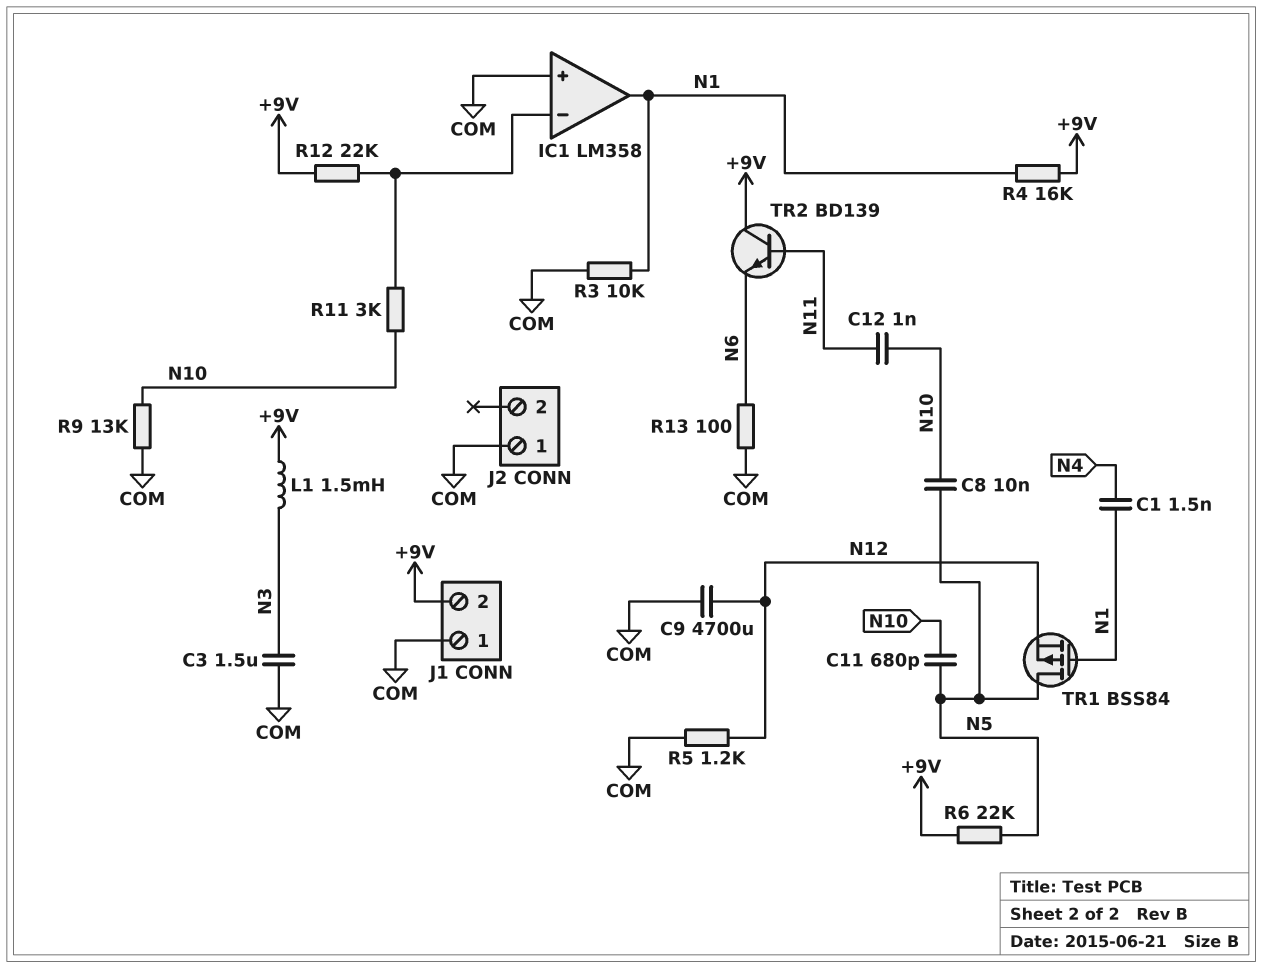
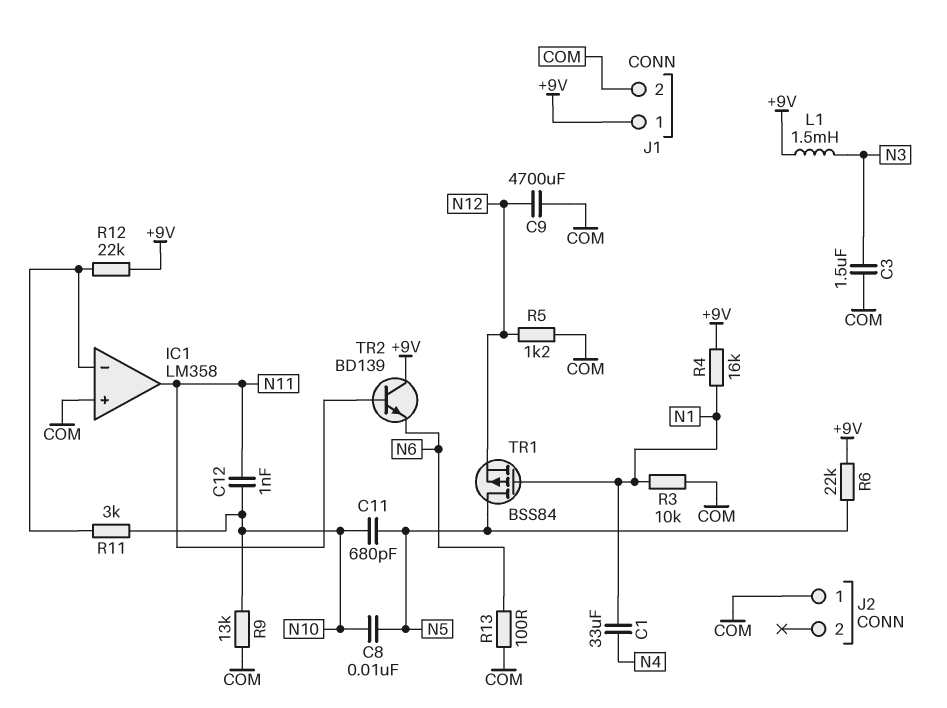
C1: 1.5nF (N1, N4) -> 33uF (N1, N4)
IC1 pin out: N1 -> N11
J1 pin 1: COM -> +9V
J1 pin 2: +9V -> COM

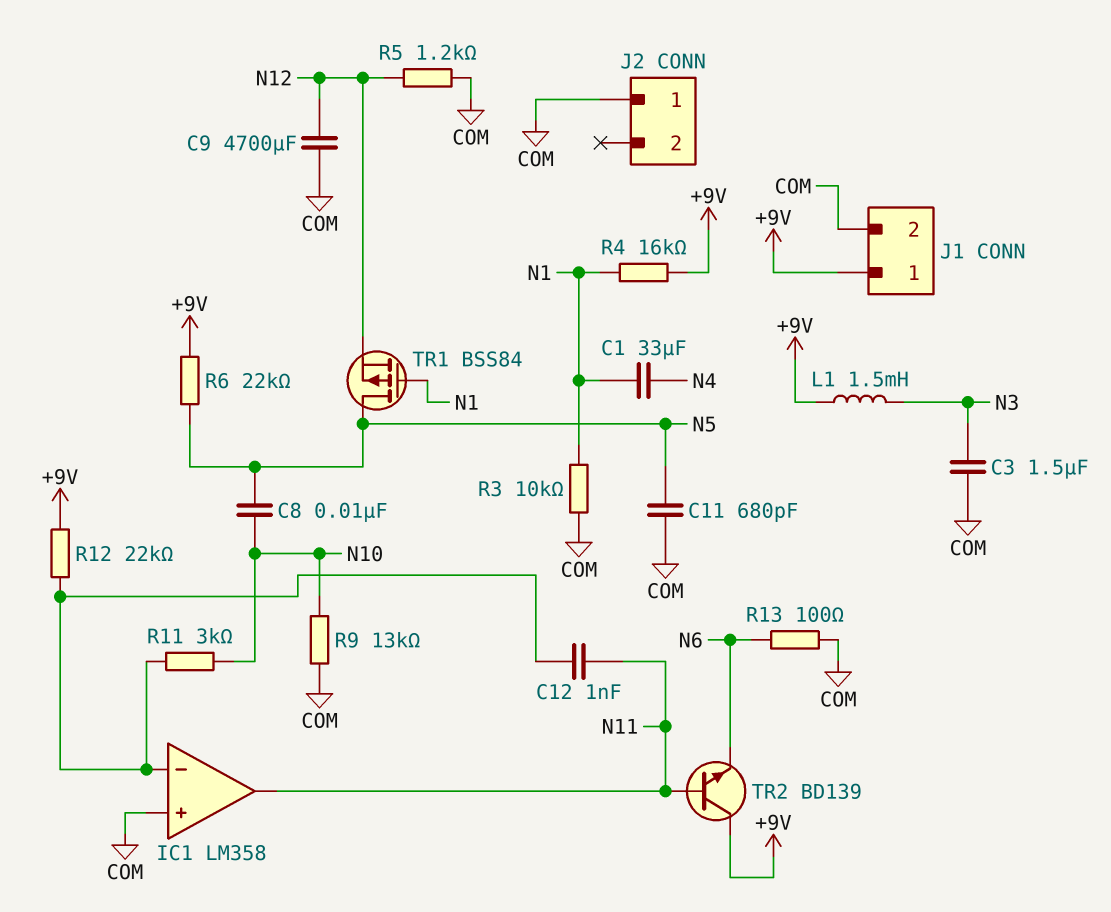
C11: 680pF (N5, N10) -> 680pF (COM, N5)
C12: 1nF (N10, N11) -> 1nF (IC1/in-, N11)

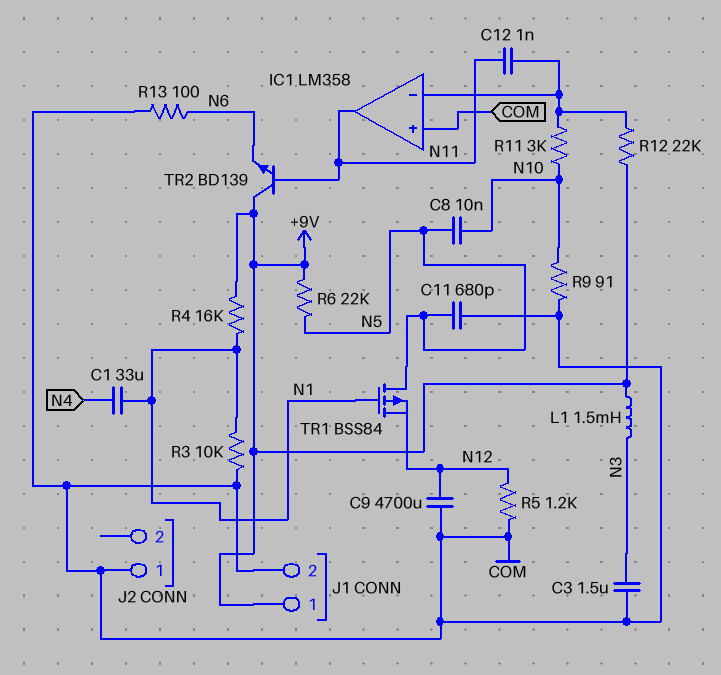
R9: 13k (COM, N10) -> 91 (COM, N10)

